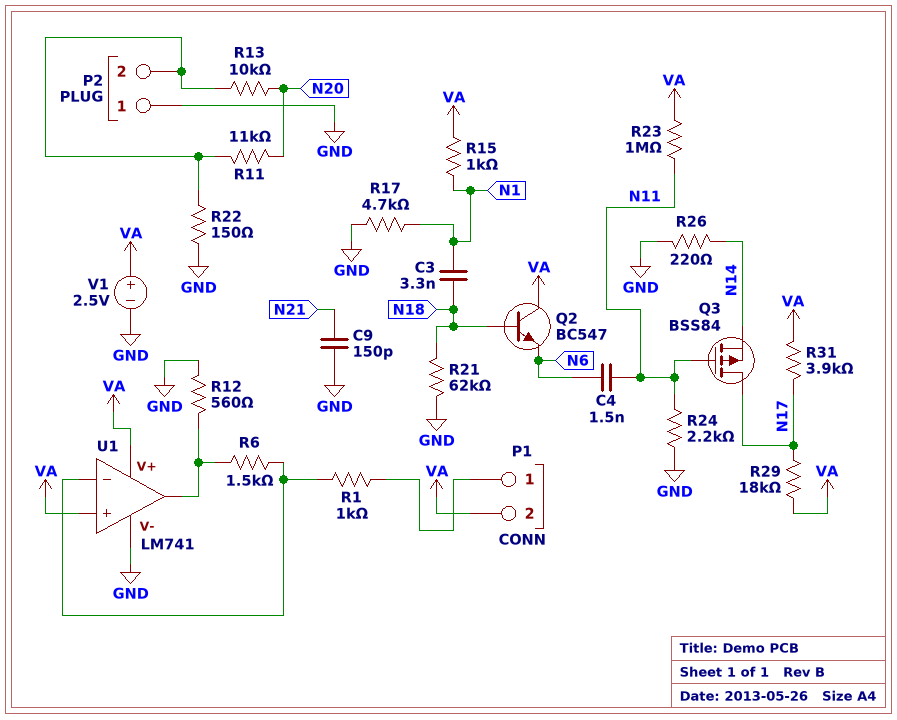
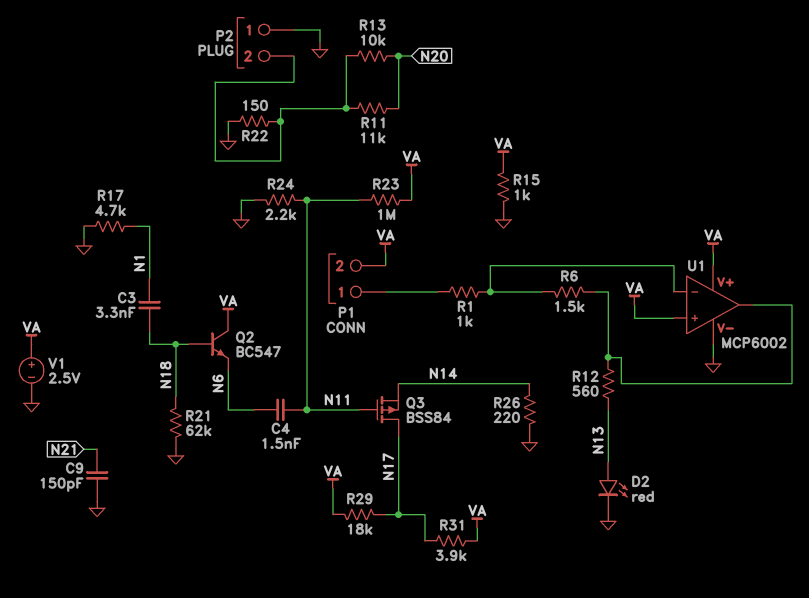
D2: none -> LED red (A N13, K GND)
R12: 560 (GND, U1/out) -> 560 (N13, U1/out)
R15: 1k (N1, VA) -> 1k (GND, VA)
U1: LM741 -> MCP6002

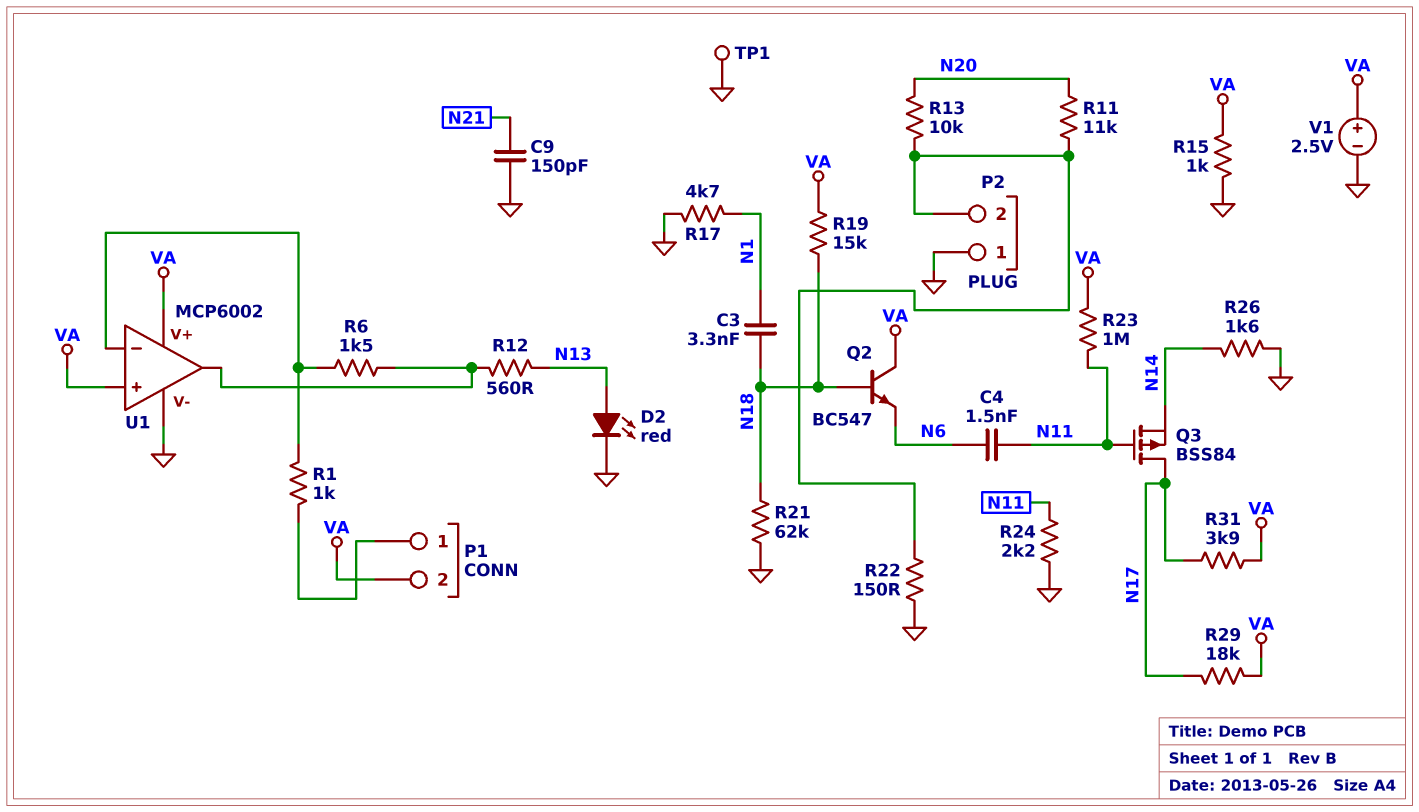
R19: none -> 15k (N18, VA)
R26: 220 (GND, N14) -> 1.6k (GND, N14)
TP1: none -> test point (GND)

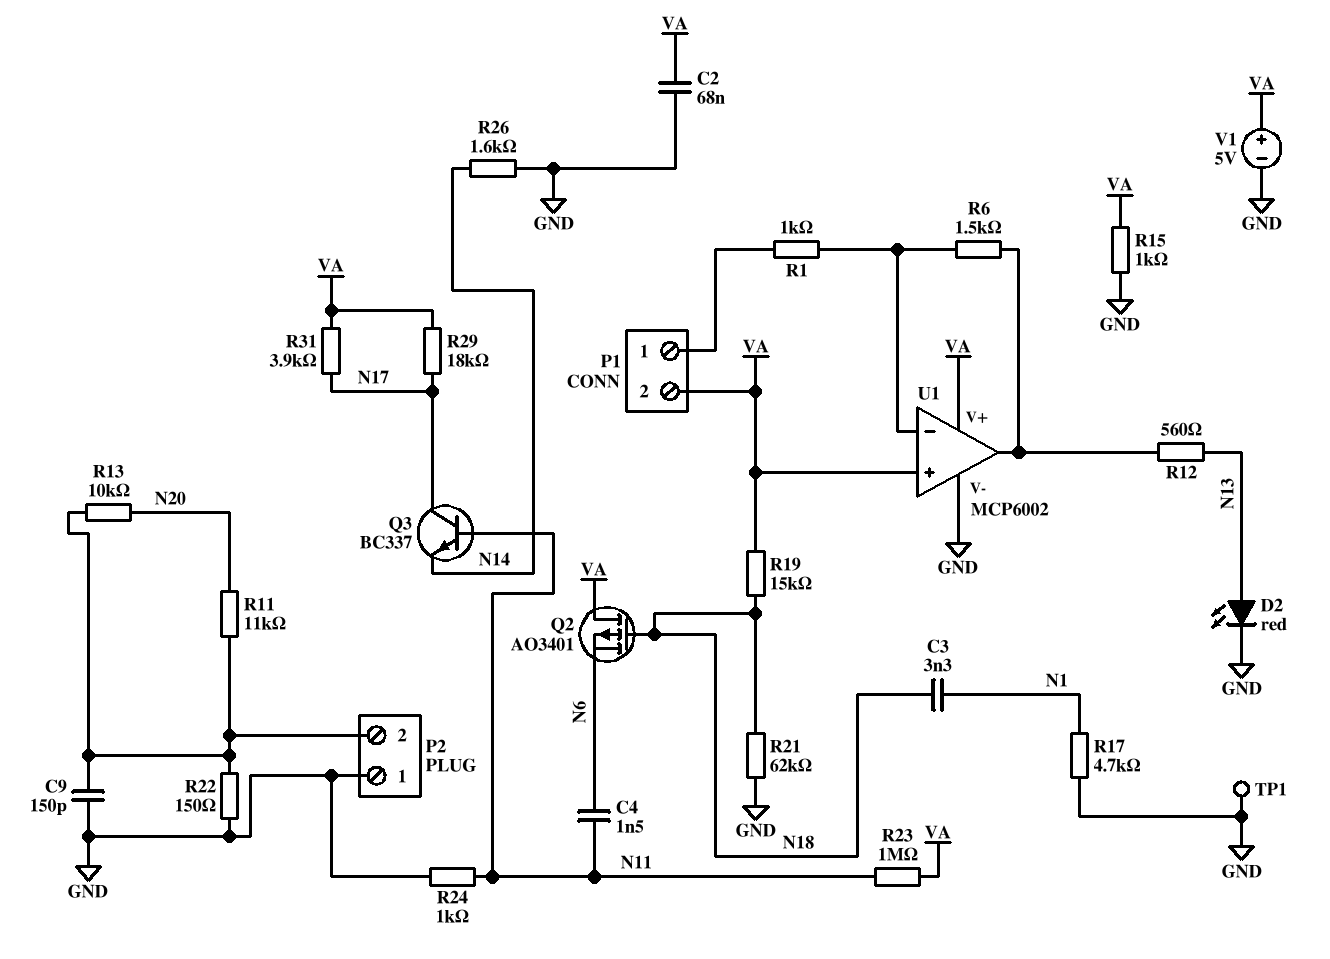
C2: none -> 68nF (GND, VA)
C9: 150pF (GND, N21) -> 150pF (GND, P2/2)
Q2: NPN BC547 (B N18, C VA, E N6) -> PMOS AO3401 (G N18, D VA, S N6)
Q3: PMOS BSS84 (G N11, D N17, S N14) -> NPN BC337 (B N11, C N17, E N14)
R24: 2.2k (GND, N11) -> 1k (GND, N11)
V1: 2.5V (plus VA, minus GND) -> 5V (plus VA, minus GND)

